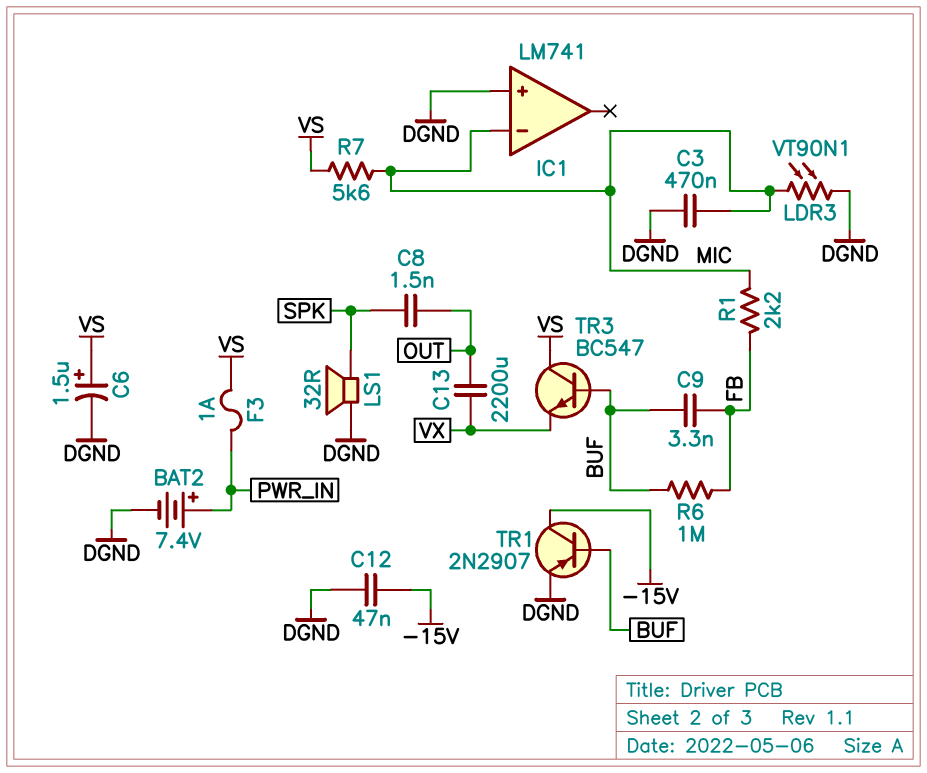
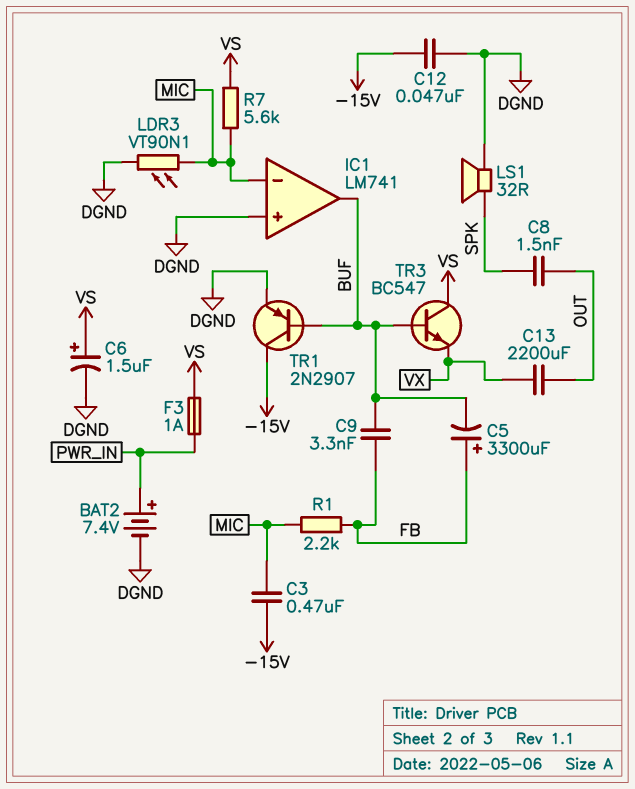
C3: 470nF (DGND, MIC) -> 470nF (-15V, MIC)
C5: none -> 3300uF (plus FB, minus BUF)
IC1 pin out: none -> BUF
R6: 1M (BUF, FB) -> none

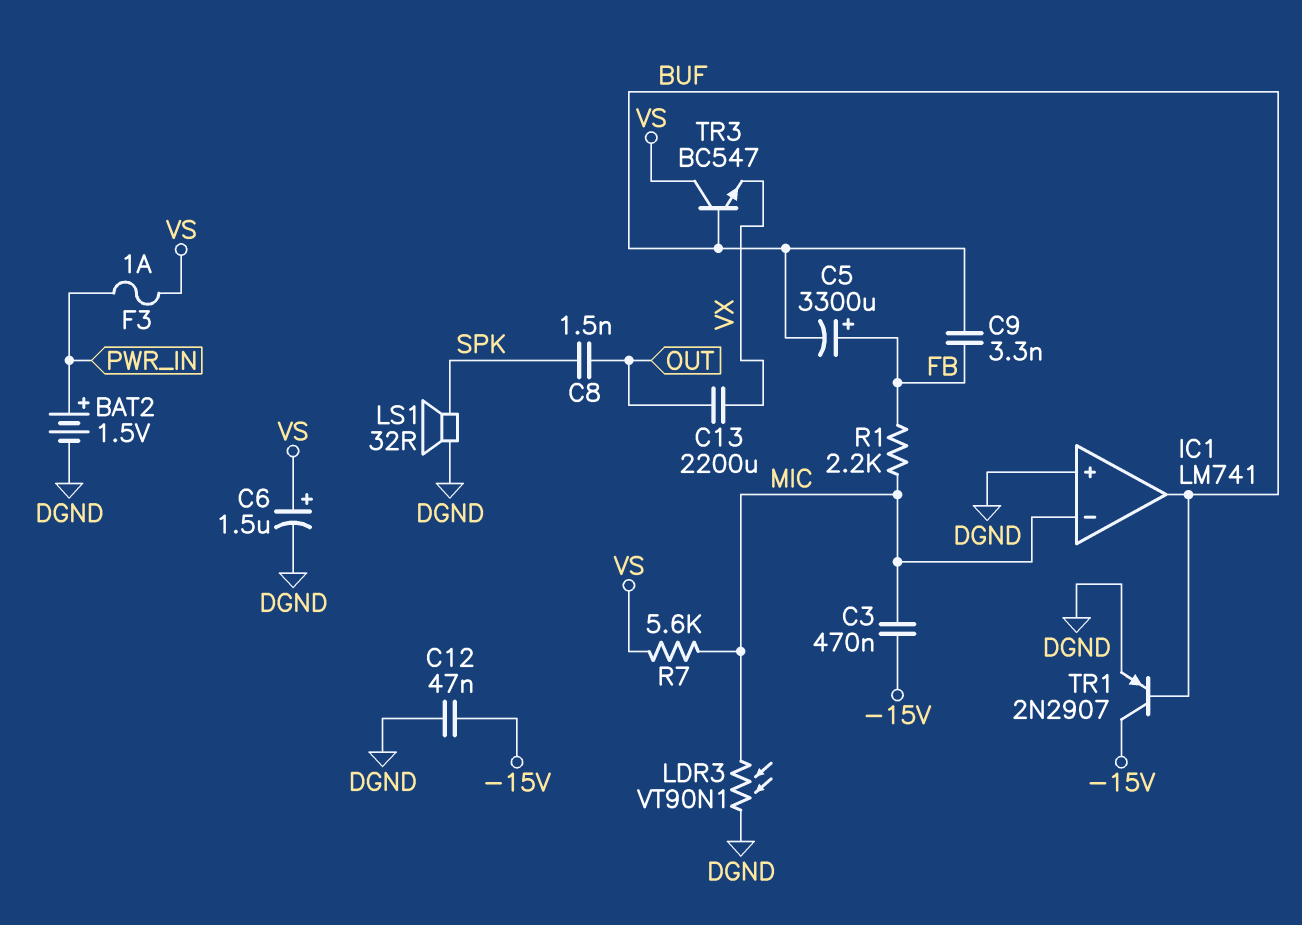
BAT2: 7.4V (plus PWR_IN, minus DGND) -> 1.5V (plus PWR_IN, minus DGND)

